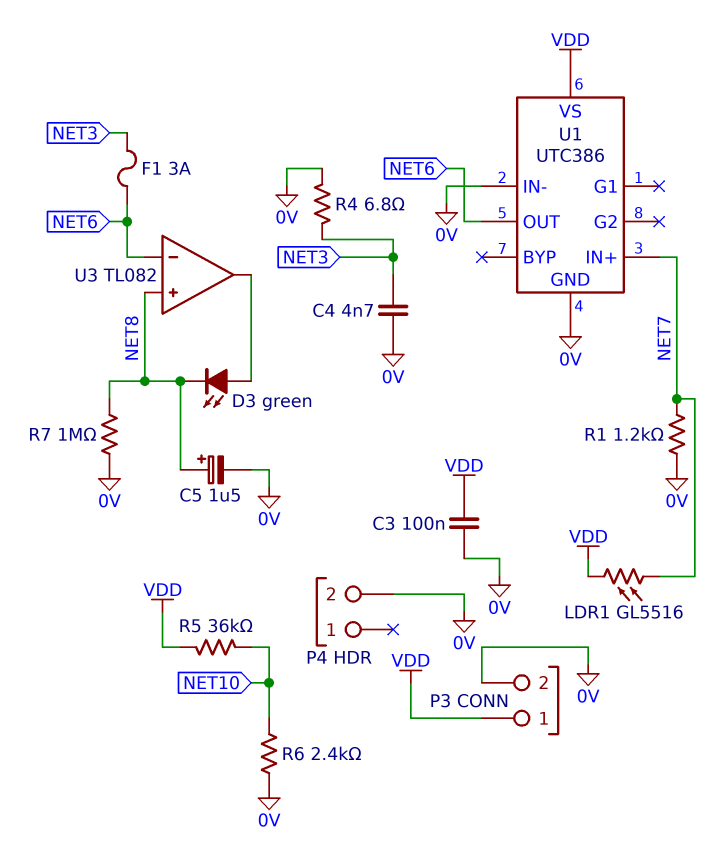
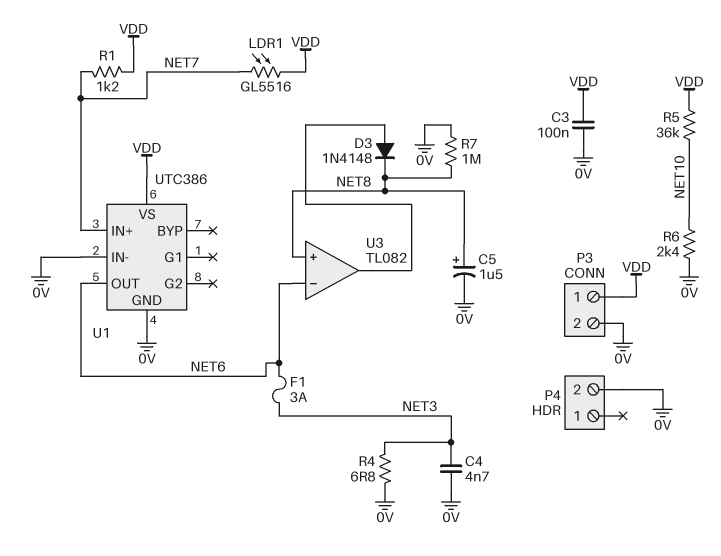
D3: LED green (A U3/out, K NET8) -> diode 1N4148 (A U3/out, K NET8)
R1: 1.2k (0V, NET7) -> 1.2k (NET7, VDD)

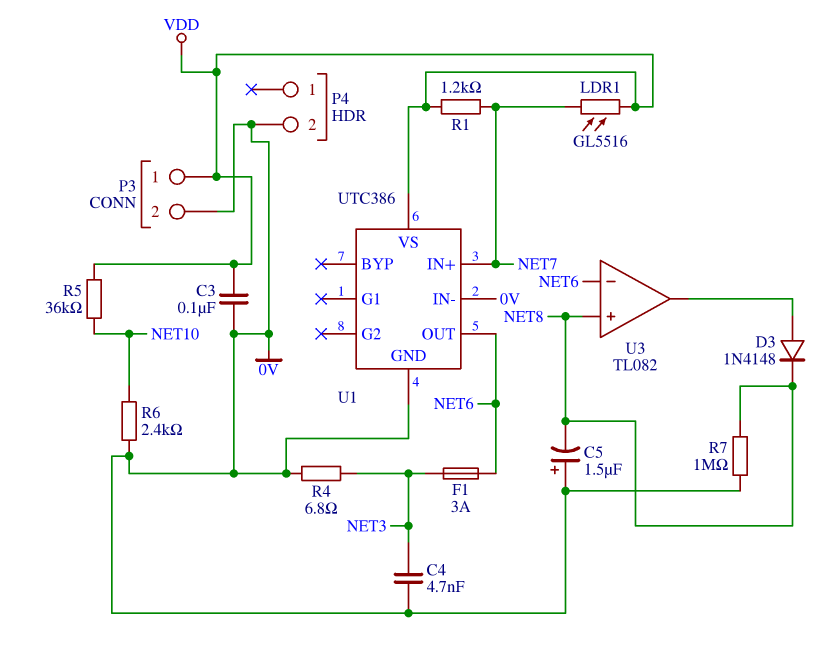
C5: 1.5uF (plus NET8, minus 0V) -> 1.5uF (plus 0V, minus NET8)

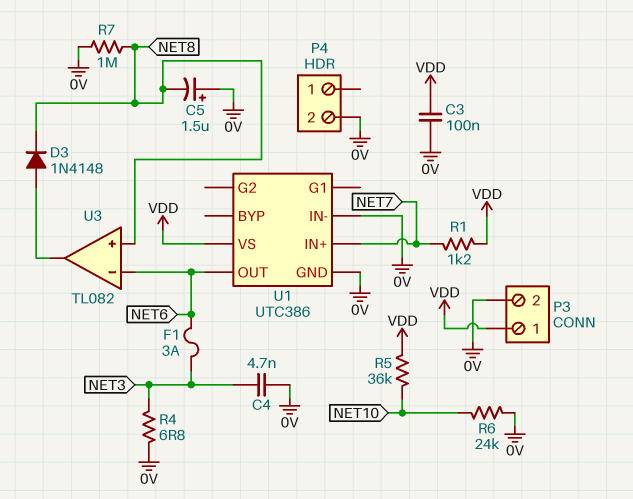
LDR1: GL5516 (NET7, VDD) -> none
R6: 2.4k (0V, NET10) -> 24k (0V, NET10)

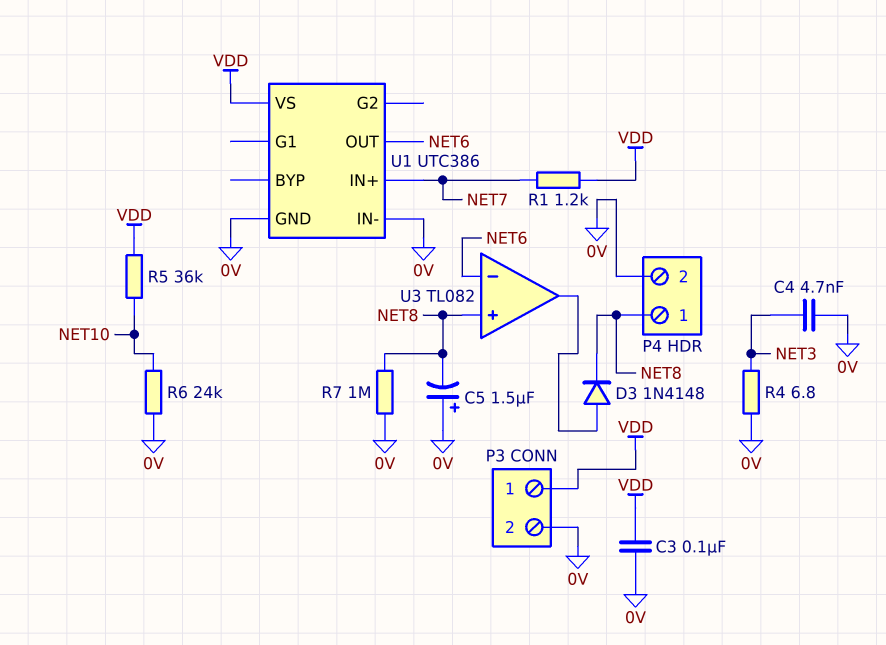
F1: 3A (NET3, NET6) -> none
P4 pin 1: none -> NET8

